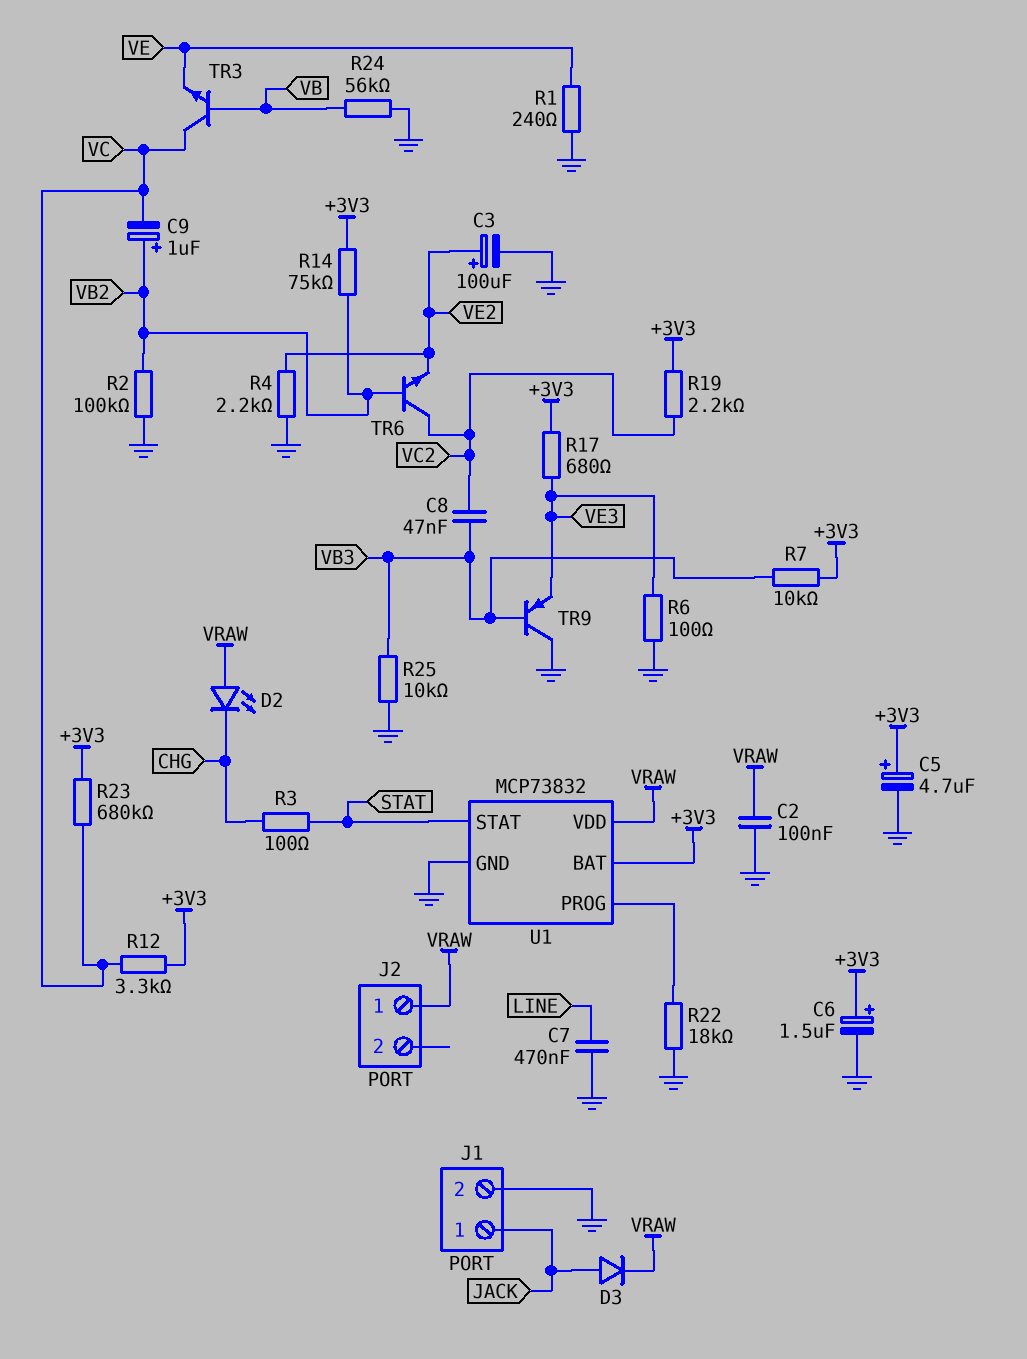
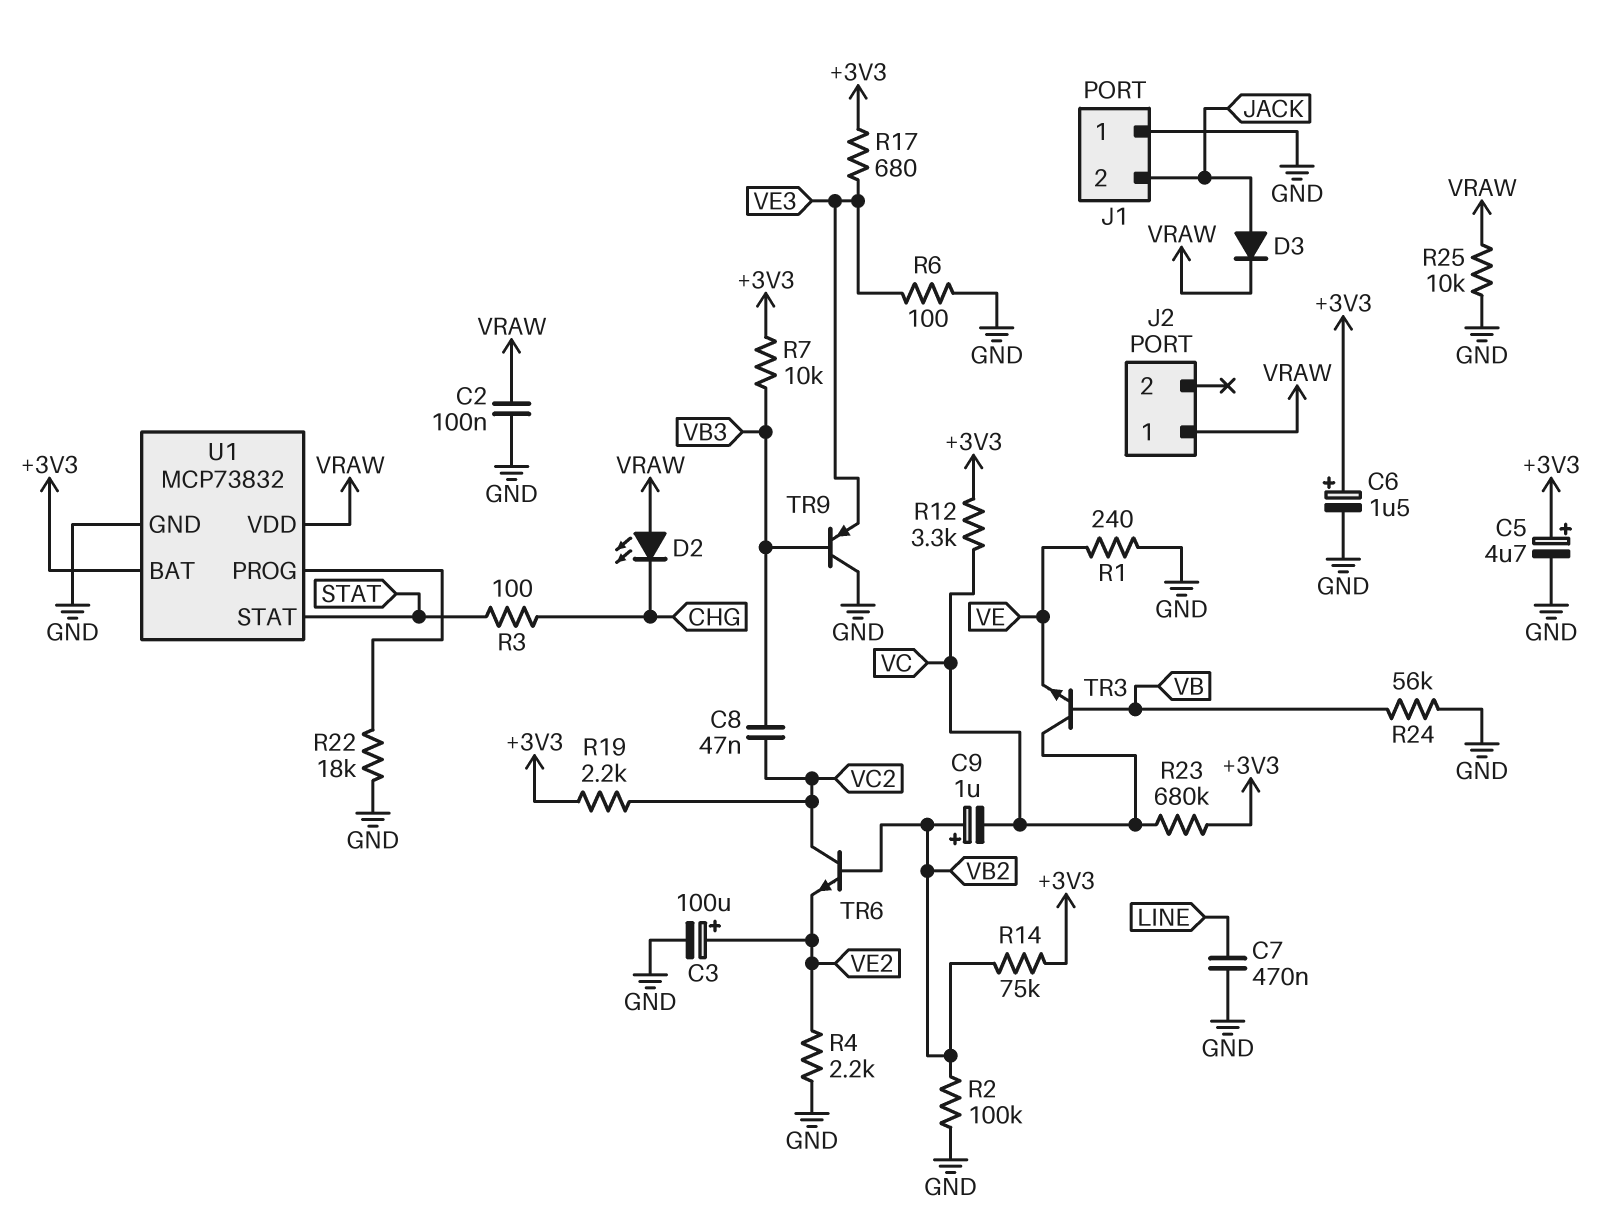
J1 pin 1: JACK -> GND
J1 pin 2: GND -> JACK
R25: 10k (GND, VB3) -> 10k (GND, VRAW)

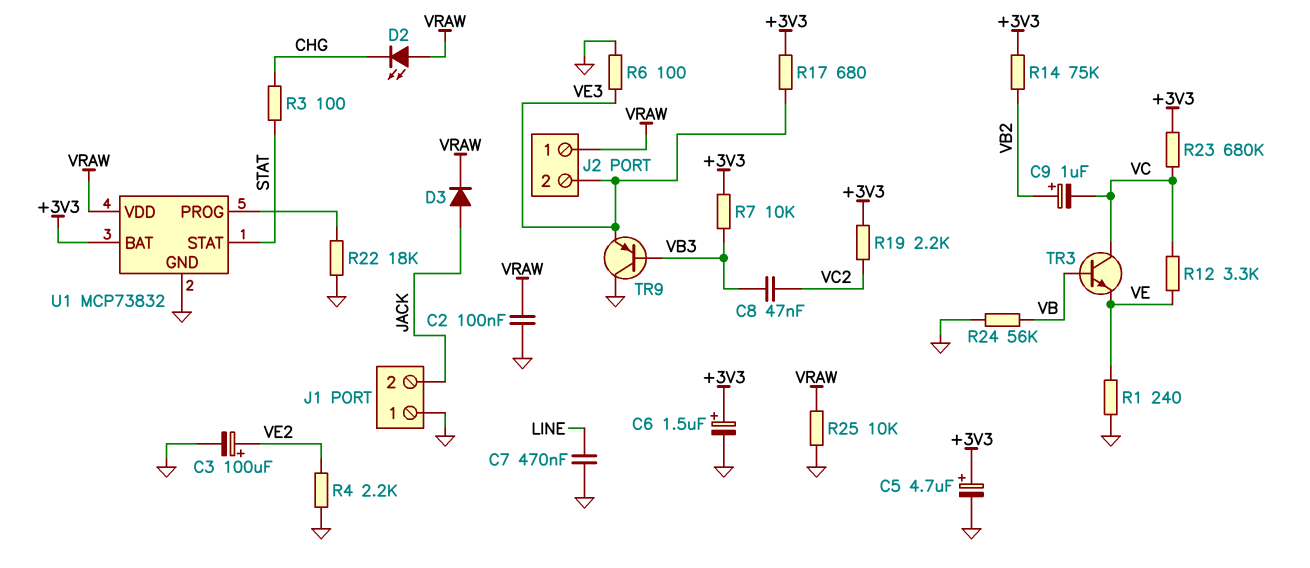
J2 pin 2: none -> VE3
R2: 100k (GND, VB2) -> none
R12: 3.3k (+3V3, VC) -> 3.3k (VC, VE)
TR6: NPN (B VB2, C VC2, E VE2) -> none

